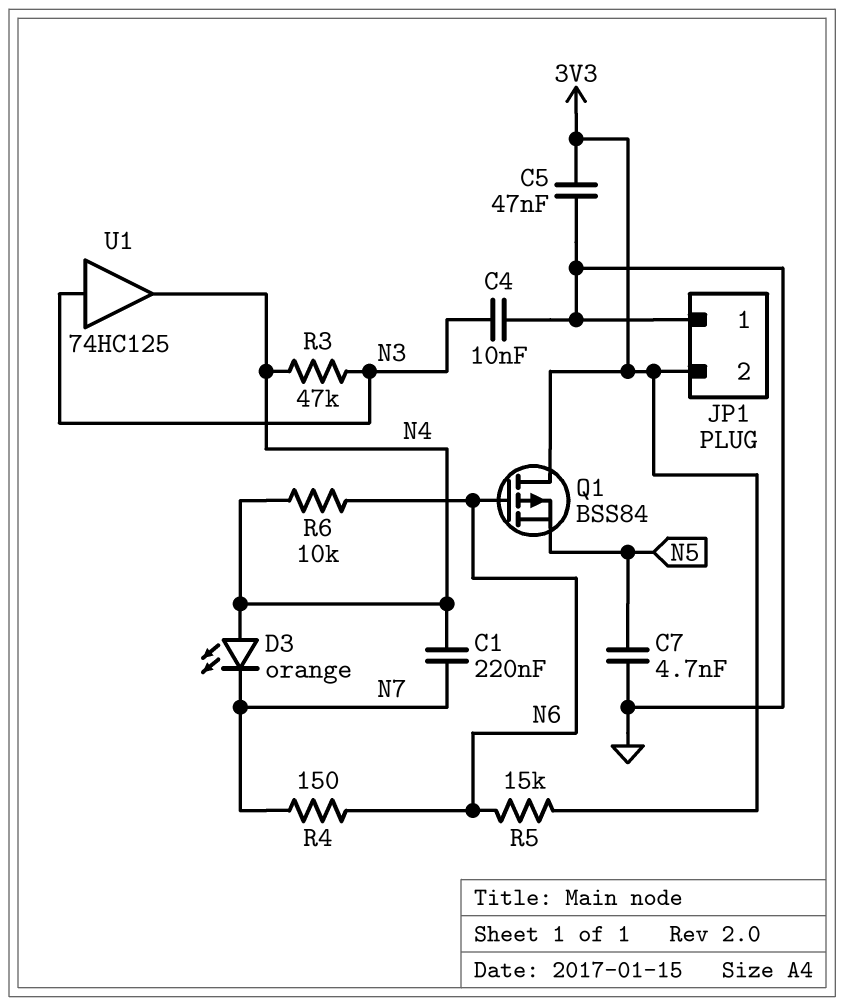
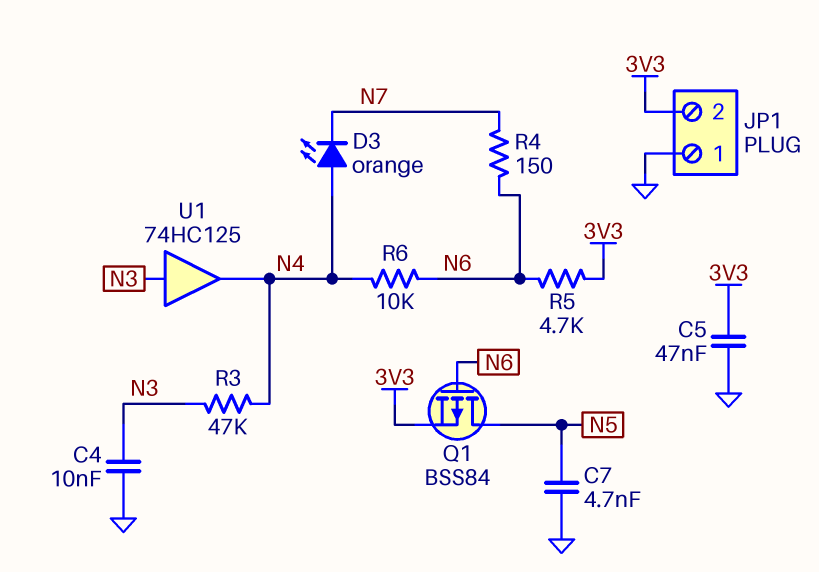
C1: 220nF (N4, N7) -> none
Q1: PMOS BSS84 (G N6, D 3V3, S N5) -> PMOS BSS84 (G N6, D N5, S 3V3)
R5: 15k (3V3, N6) -> 4.7k (3V3, N6)

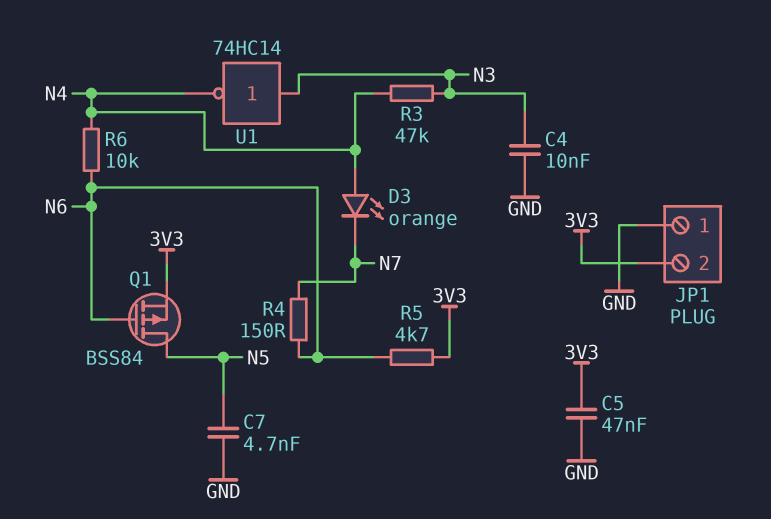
U1: buffer 74HC125 (in N3, out N4) -> NOT 74HC14 (in N3, out N4)

